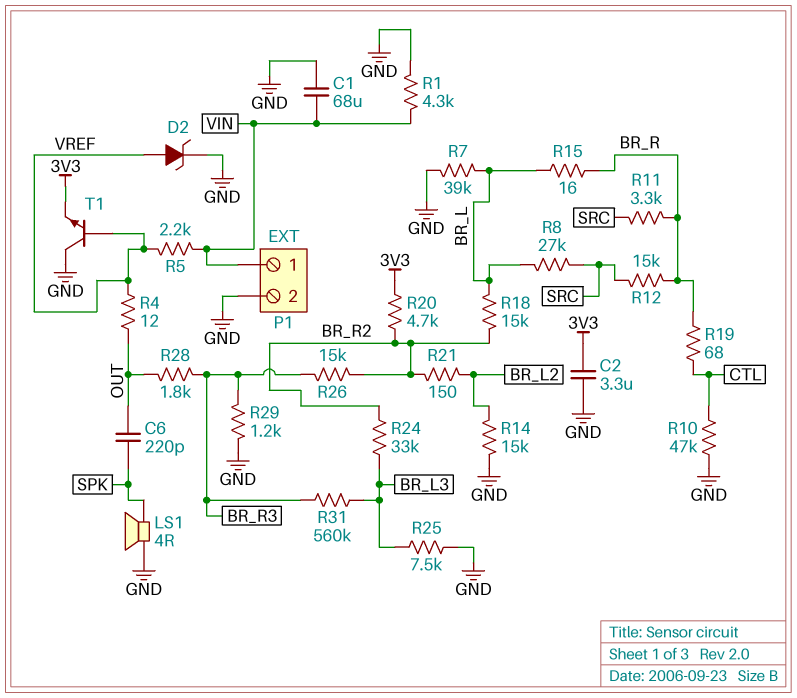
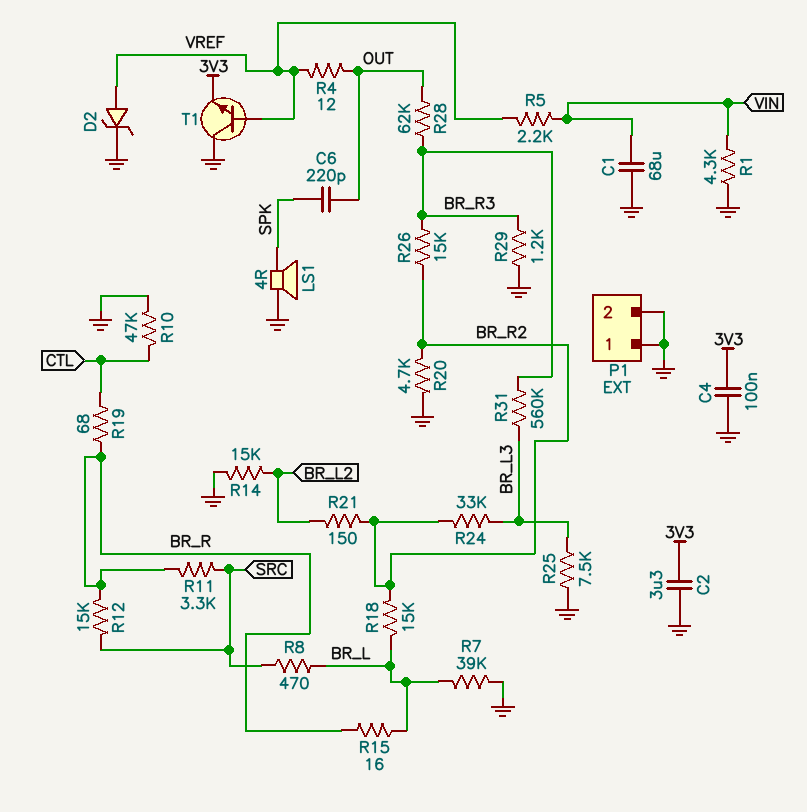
C4: none -> 100nF (3V3, GND)
P1 pin 1: VIN -> GND
R8: 27k (BR_L, SRC) -> 470 (BR_L, SRC)
R20: 4.7k (3V3, BR_R2) -> 4.7k (BR_R2, GND)
R28: 1.8k (BR_R3, OUT) -> 62k (BR_R3, OUT)

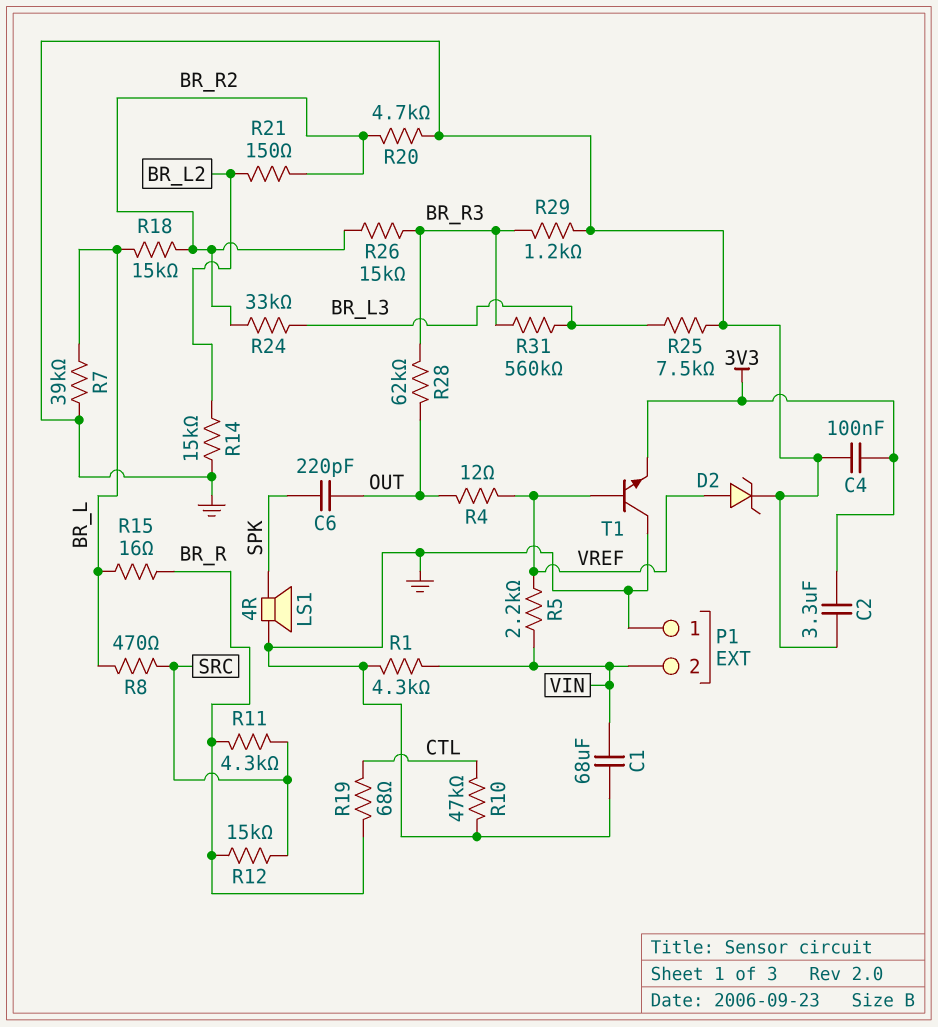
P1 pin 2: GND -> VIN
R11: 3.3k (BR_R, SRC) -> 4.3k (BR_R, SRC)

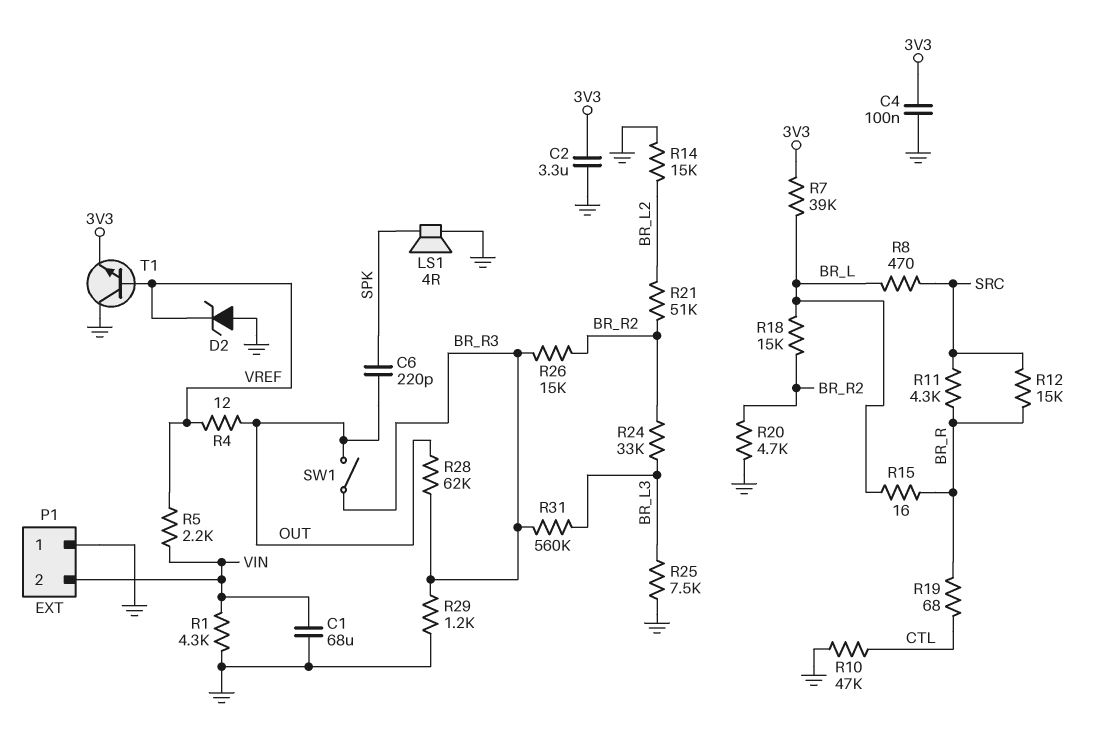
D2: zener (A VREF, K GND) -> zener (A GND, K VREF)
R7: 39k (BR_L, GND) -> 39k (3V3, BR_L)
R21: 150 (BR_L2, BR_R2) -> 51k (BR_L2, BR_R2)
SW1: none -> switch (BR_R3, OUT)

